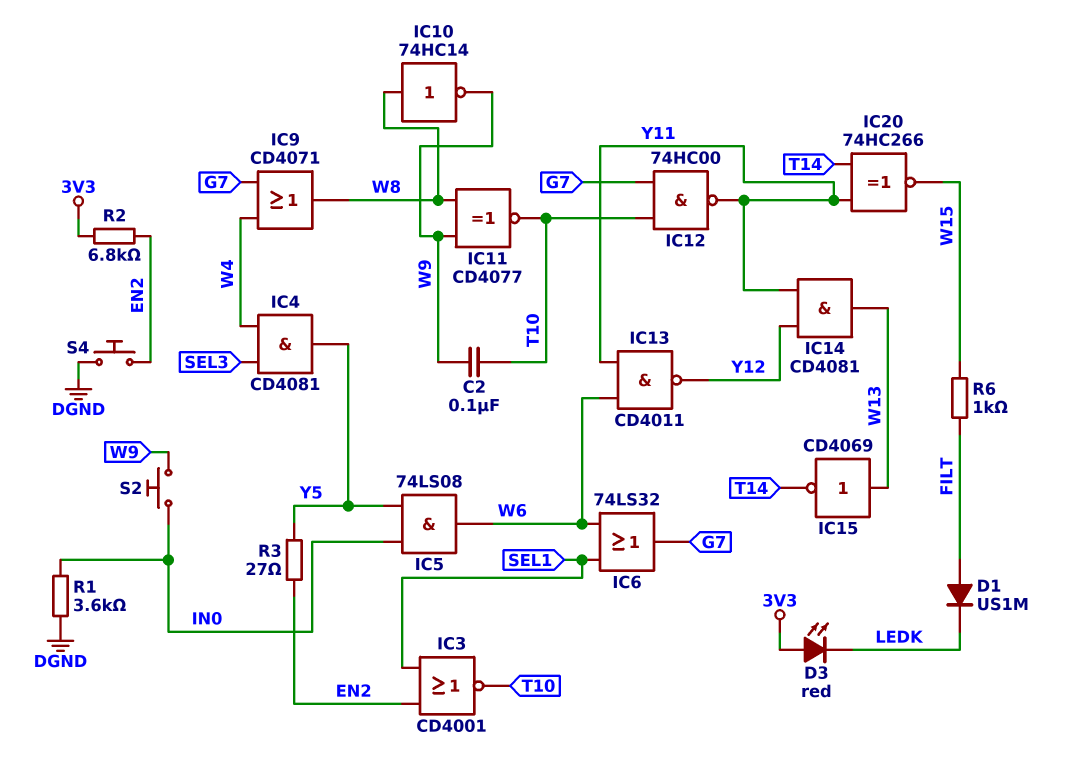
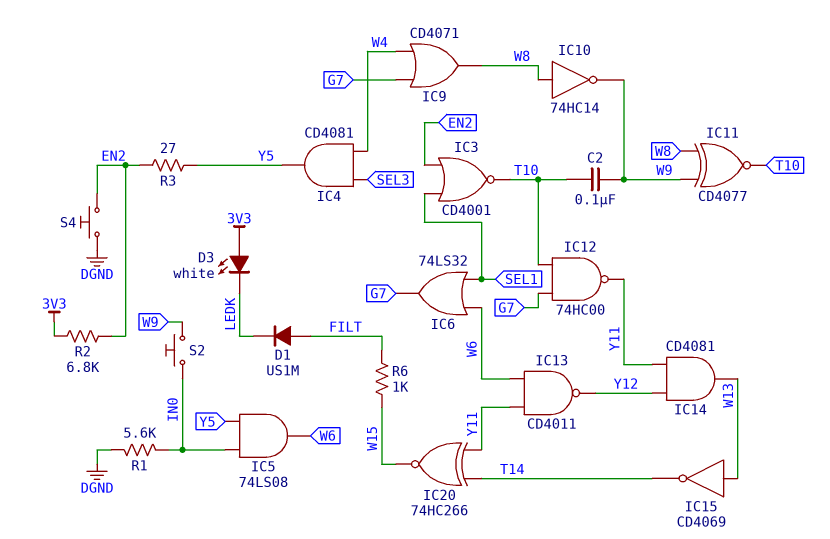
D3: LED red (A 3V3, K LEDK) -> LED white (A 3V3, K LEDK)
R1: 3.6k (DGND, IN0) -> 5.6k (DGND, IN0)

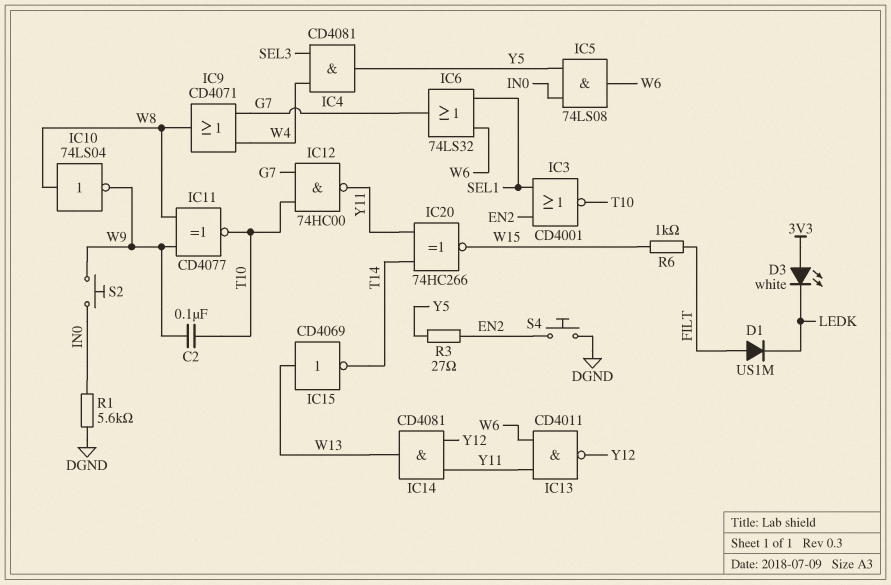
IC10: NOT 74HC14 (in W8, out W9) -> NOT 74LS04 (in W8, out W9)
R2: 6.8k (3V3, EN2) -> none

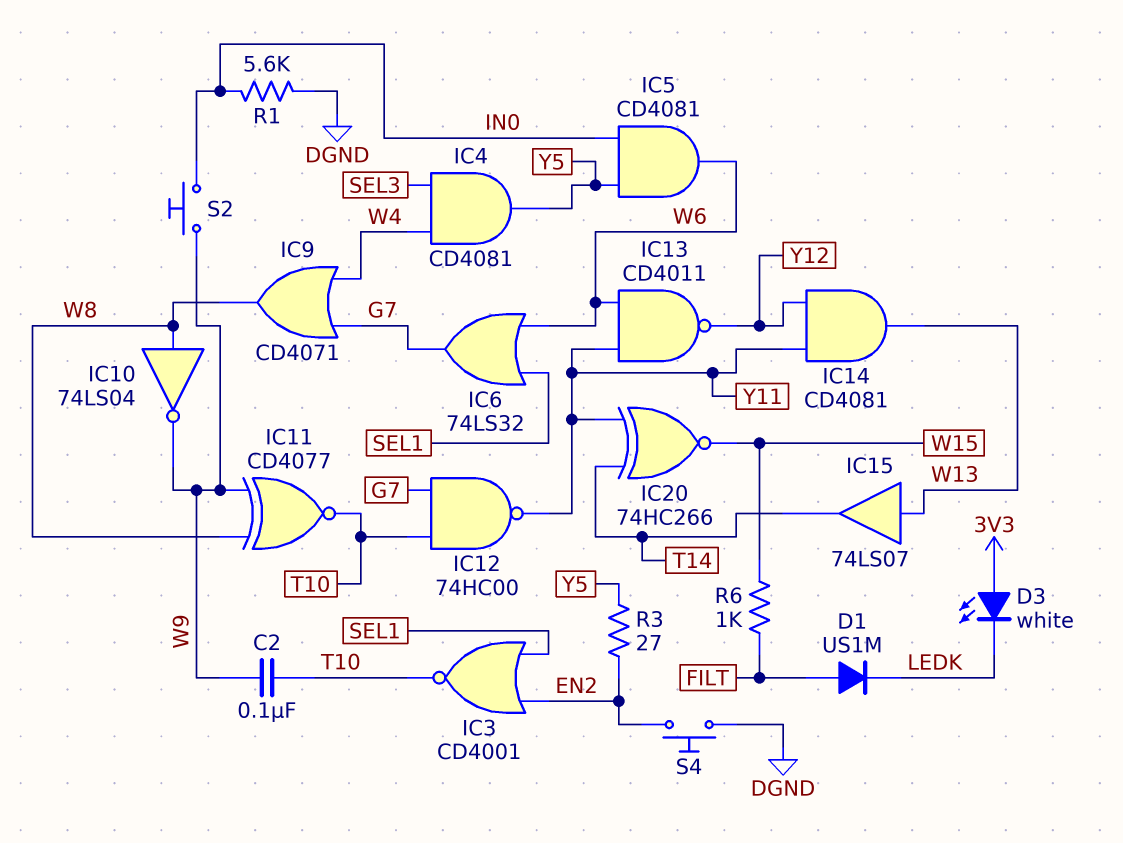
IC5: AND 74LS08 (in IN0, in Y5, out W6) -> AND CD4081 (in IN0, in Y5, out W6)
IC15: NOT CD4069 (in W13, out T14) -> buffer 74LS07 (in W13, out T14)

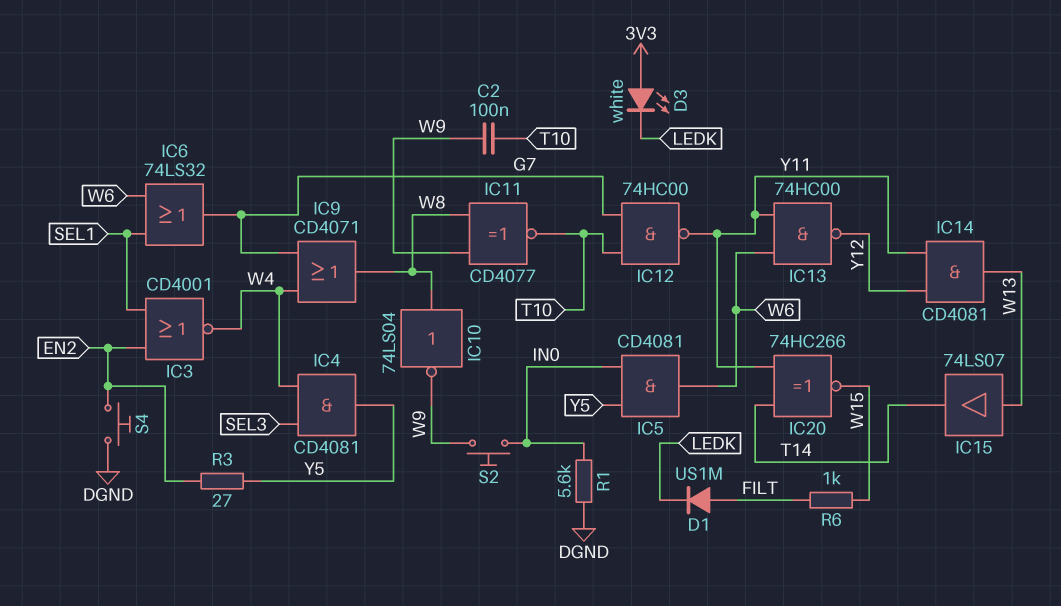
IC3: NOR CD4001 (in EN2, in SEL1, out T10) -> NOR CD4001 (in EN2, in SEL1, out W4)
IC13: NAND CD4011 (in W6, in Y11, out Y12) -> NAND 74HC00 (in W6, in Y11, out Y12)

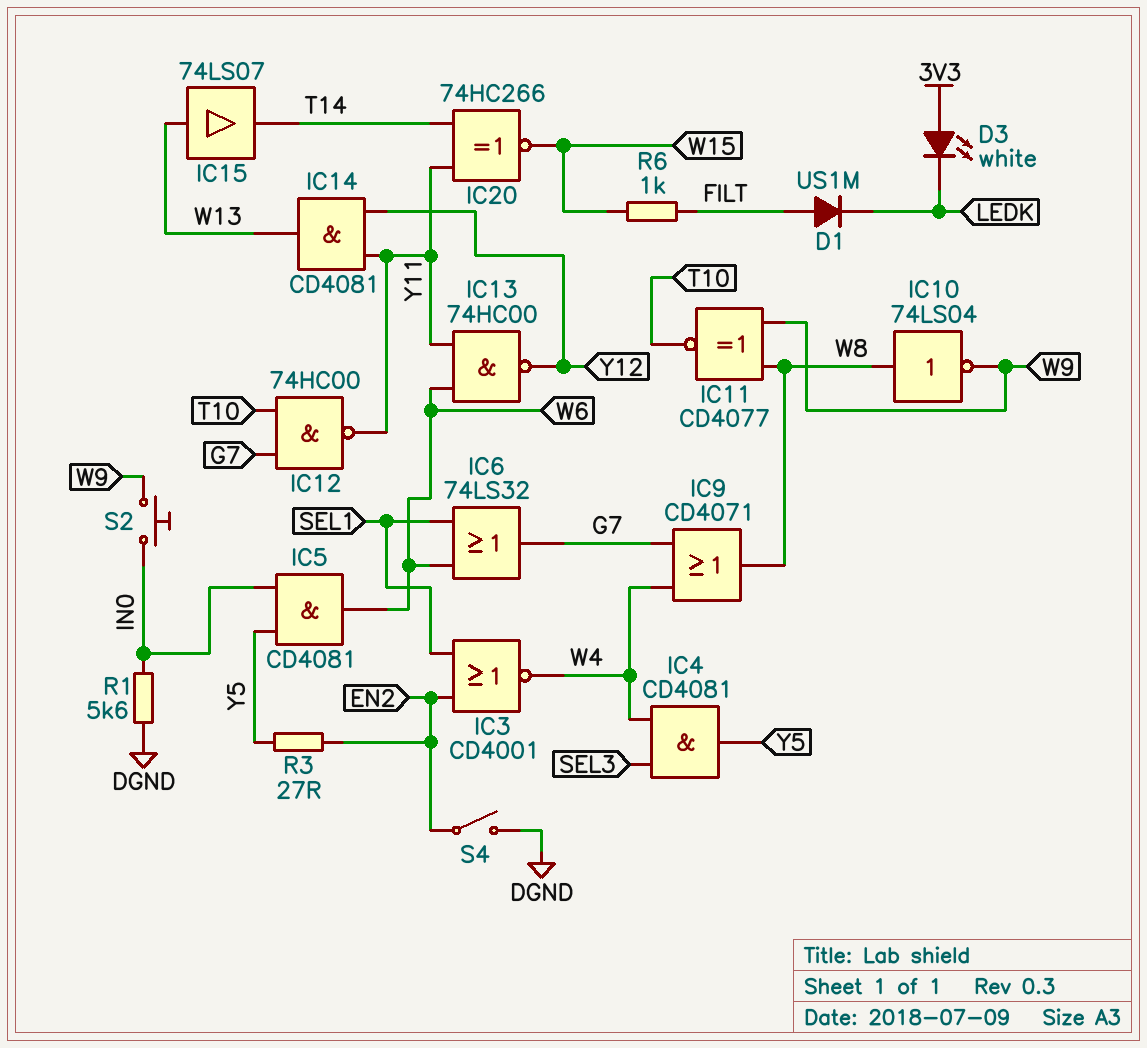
C2: 100nF (T10, W9) -> none
S4: button (DGND, EN2) -> switch (DGND, EN2)

